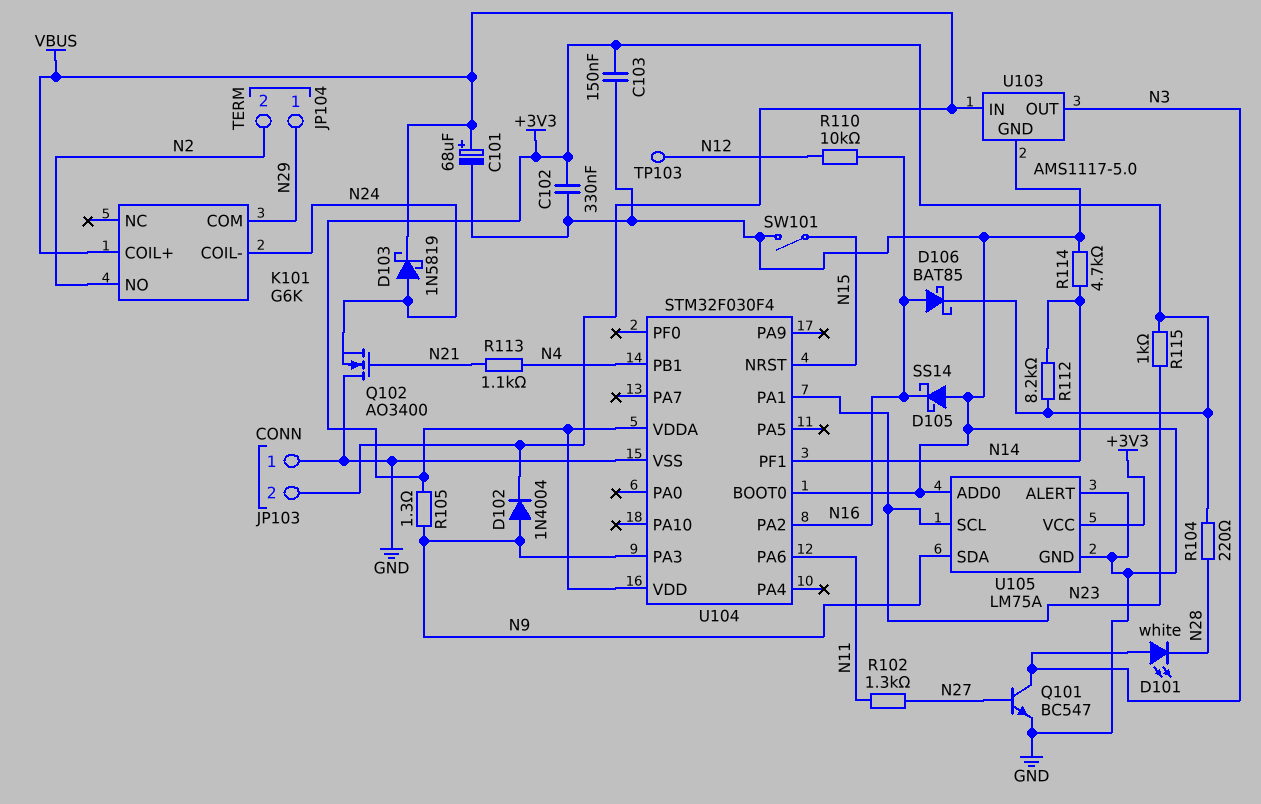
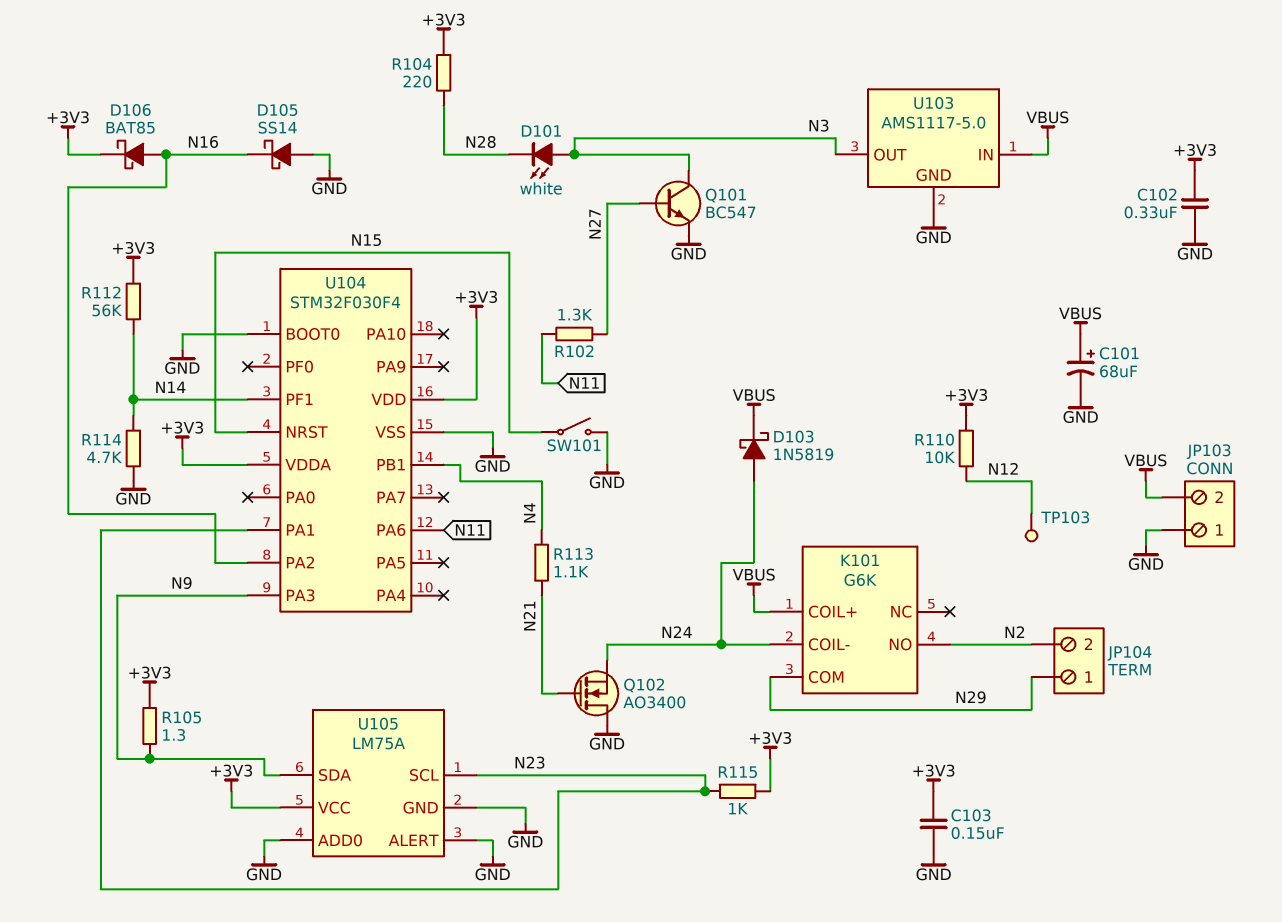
D102: diode 1N4004 (A N9, K VBUS) -> none
R110: 10k (N12, N16) -> 10k (+3V3, N12)
R112: 8.2k (+3V3, N14) -> 56k (+3V3, N14)

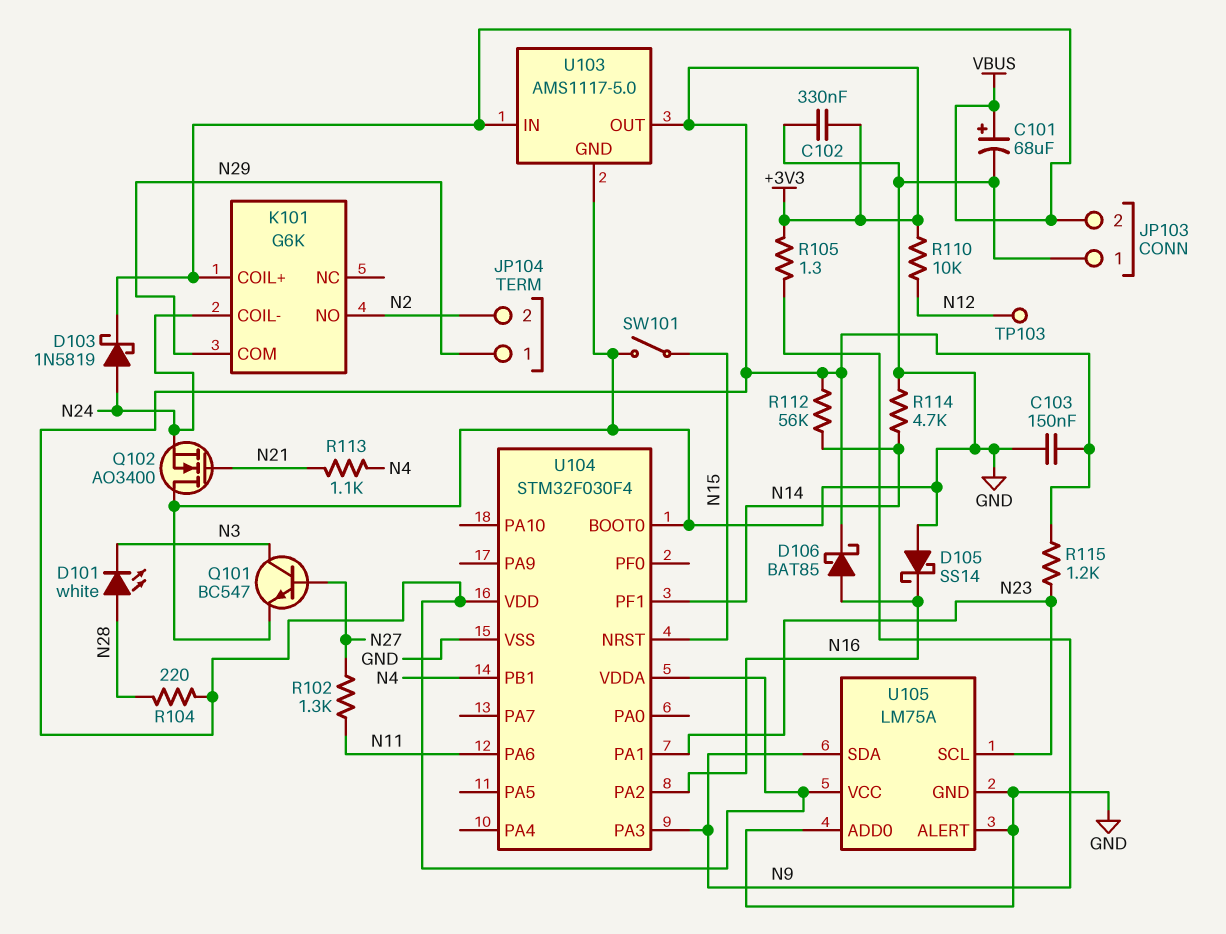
D101: LED white (A N3, K N28) -> LED white (A N28, K N3)
R115: 1k (+3V3, N23) -> 1.2k (+3V3, N23)
U103 pin OUT: N3 -> +3V3

